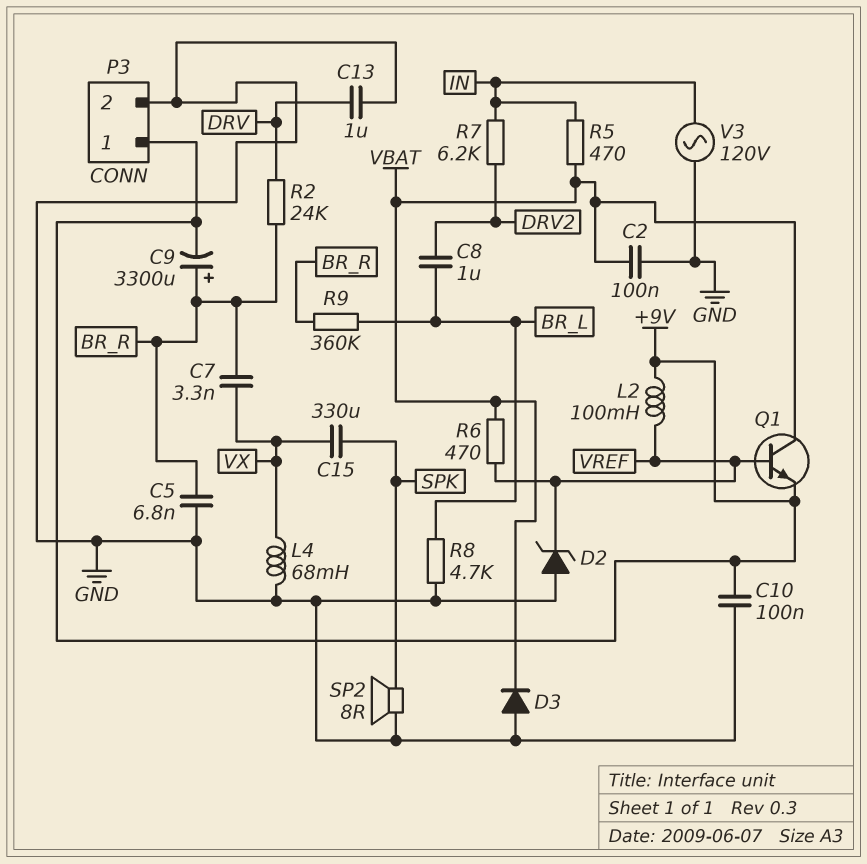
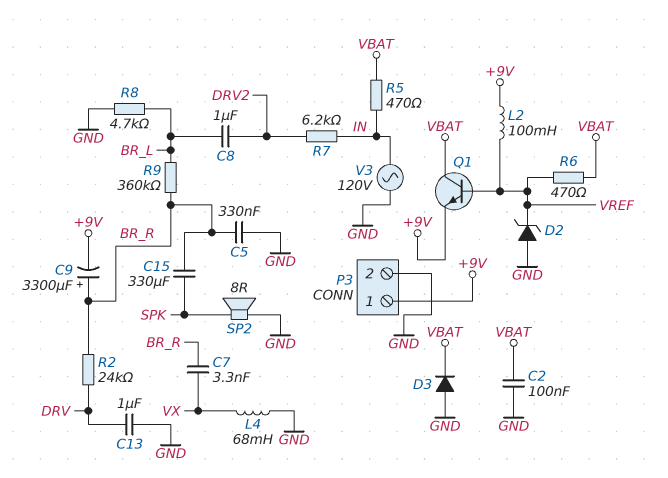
C5: 6.8nF (BR_R, GND) -> 330nF (BR_R, GND)
C10: 100nF (+9V, GND) -> none
C15: 330uF (SPK, VX) -> 330uF (BR_R, SPK)

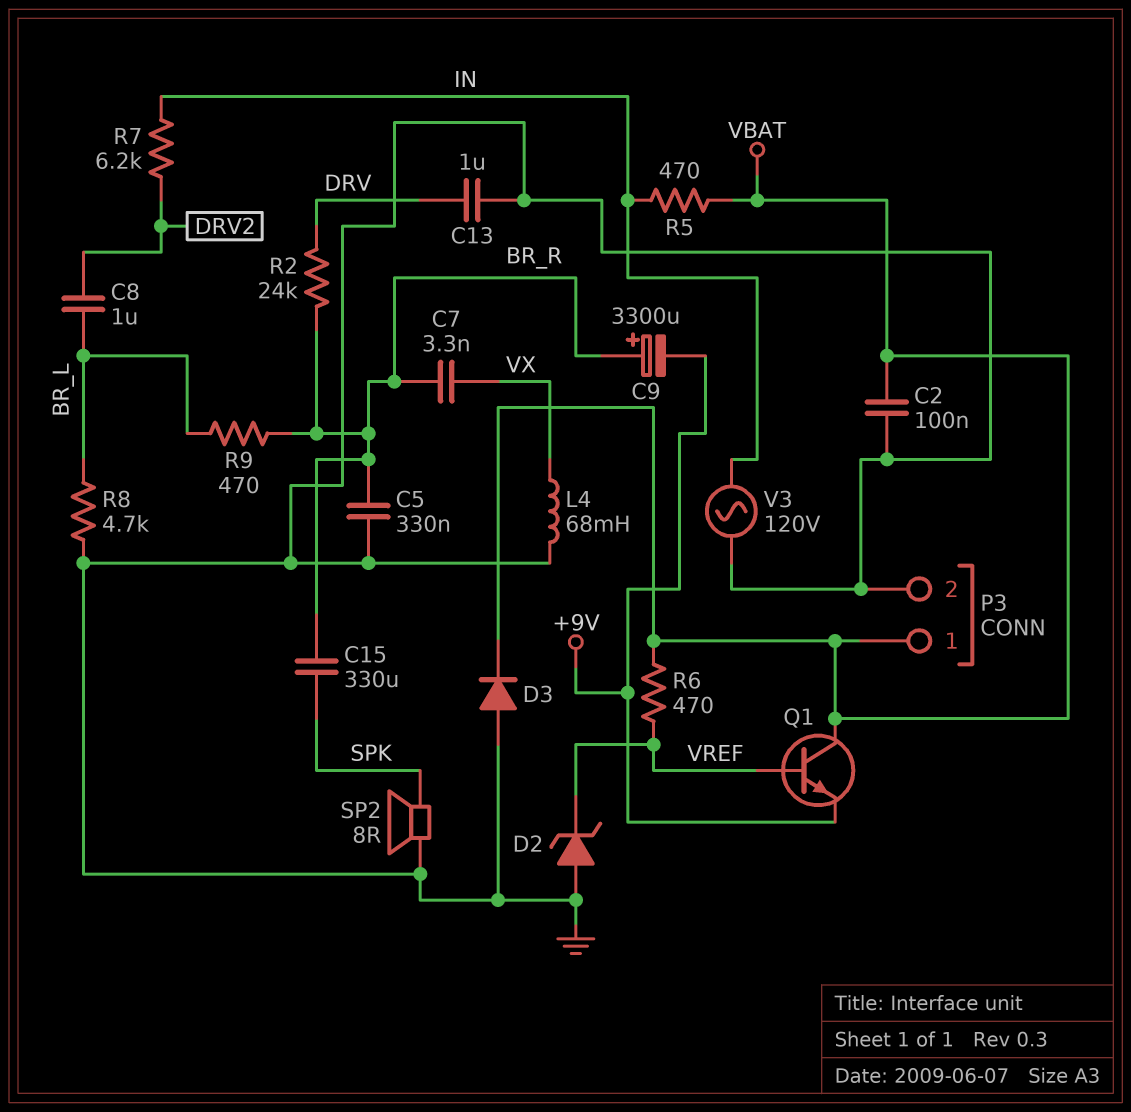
L2: 100mH (+9V, VREF) -> none
P3 pin 1: +9V -> VBAT
R9: 360k (BR_L, BR_R) -> 470 (BR_L, BR_R)

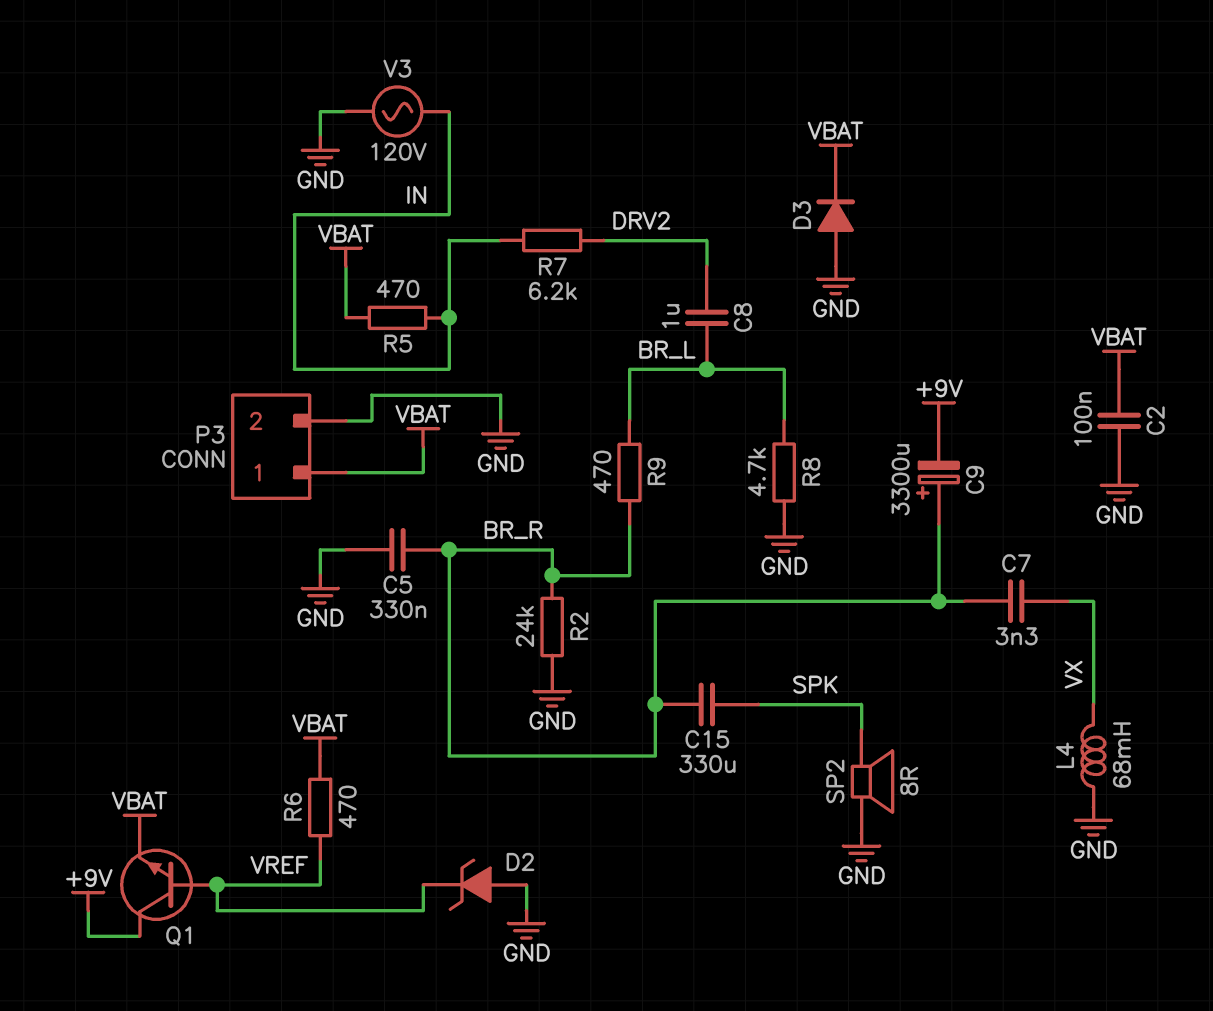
C13: 1uF (DRV, GND) -> none
Q1: NPN (B VREF, C VBAT, E +9V) -> NPN (B VREF, C +9V, E VBAT)
R2: 24k (BR_R, DRV) -> 24k (BR_R, GND)

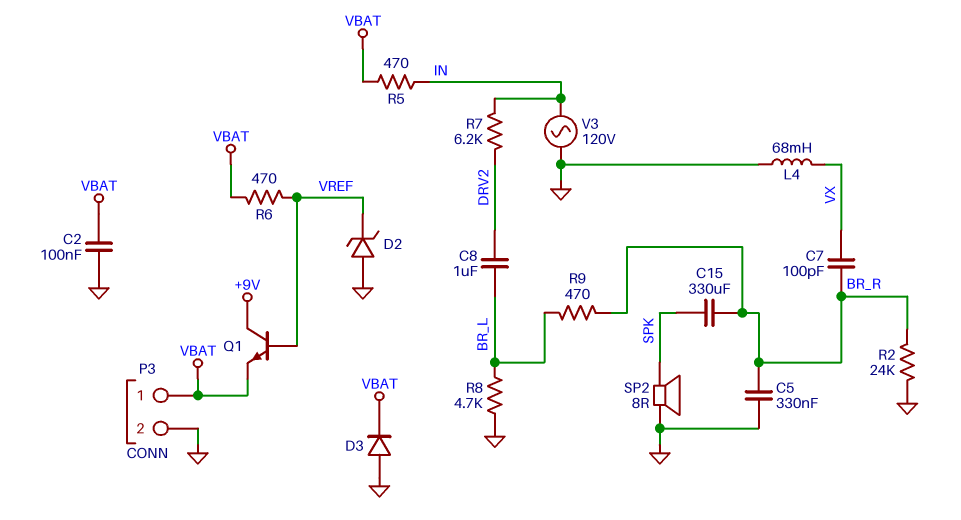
C7: 3.3nF (BR_R, VX) -> 100pF (BR_R, VX)
C9: 3300uF (plus BR_R, minus +9V) -> none

